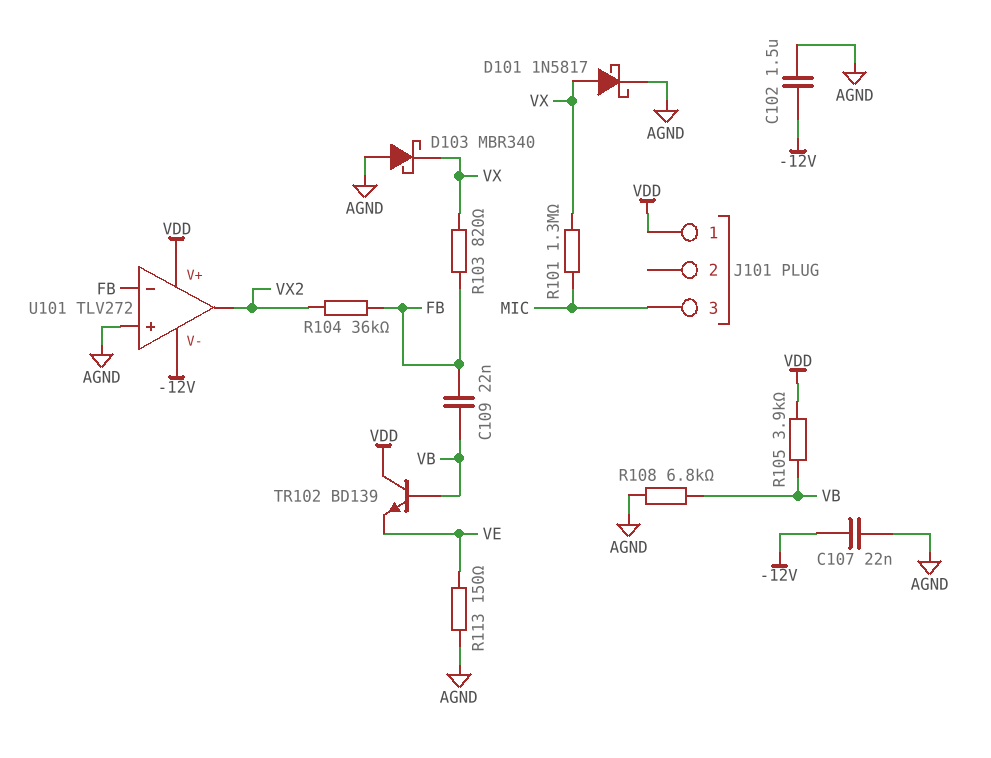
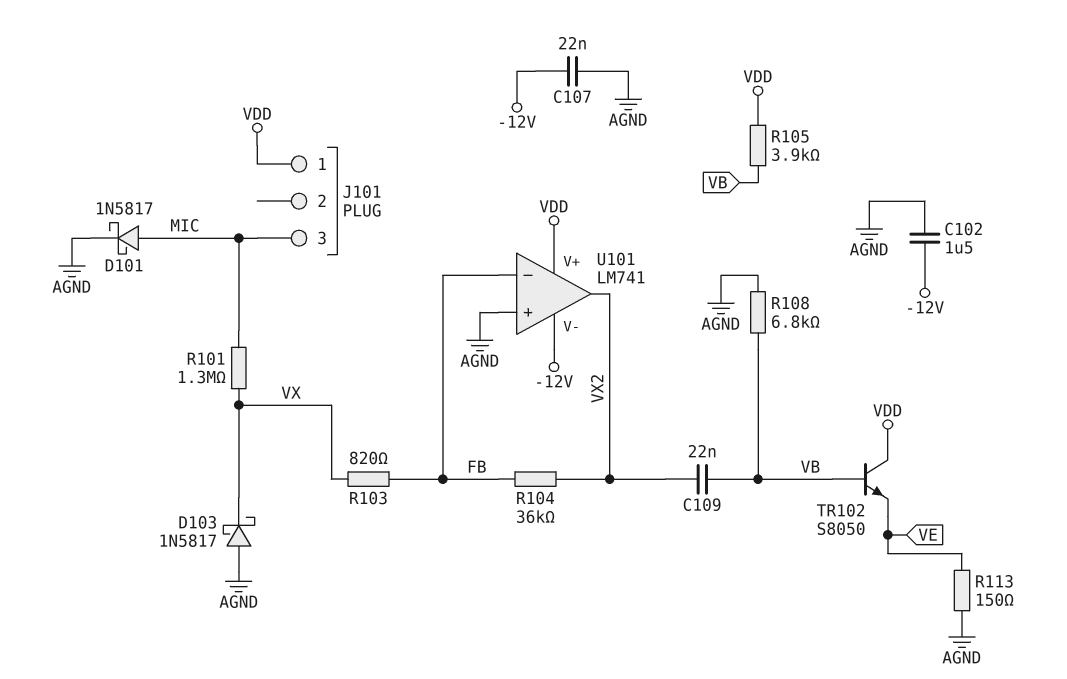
C109: 22nF (FB, VB) -> 22nF (VB, VX2)
D101: schottky 1N5817 (A VX, K AGND) -> schottky 1N5817 (A MIC, K AGND)
D103: schottky MBR340 (A AGND, K VX) -> schottky 1N5817 (A AGND, K VX)
TR102: NPN BD139 (B VB, C VDD, E VE) -> NPN S8050 (B VB, C VDD, E VE)
U101: TLV272 -> LM741

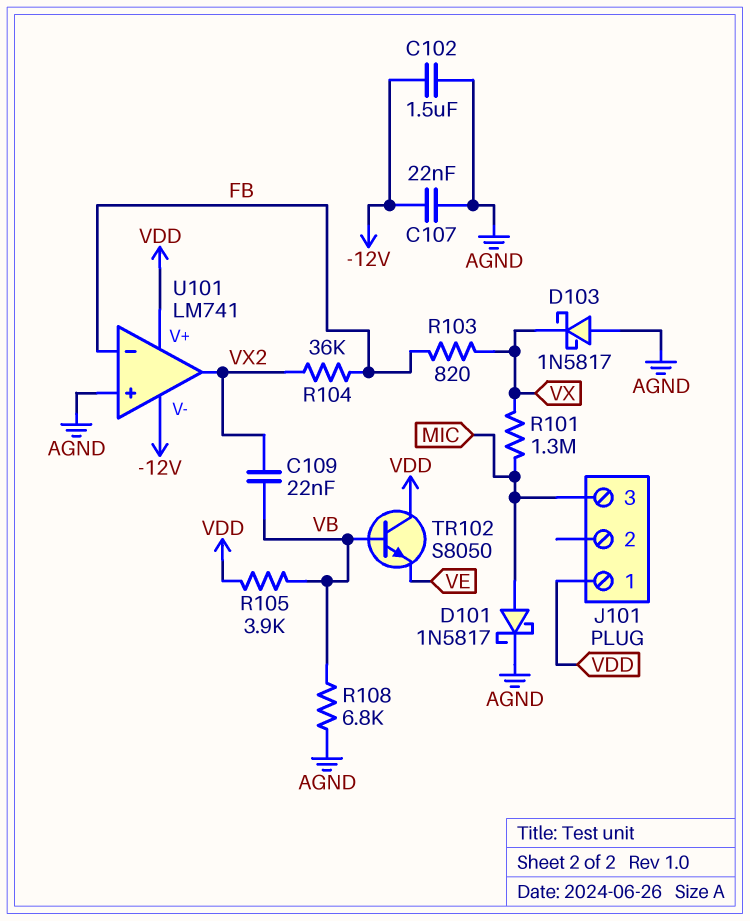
R113: 150 (AGND, VE) -> none

